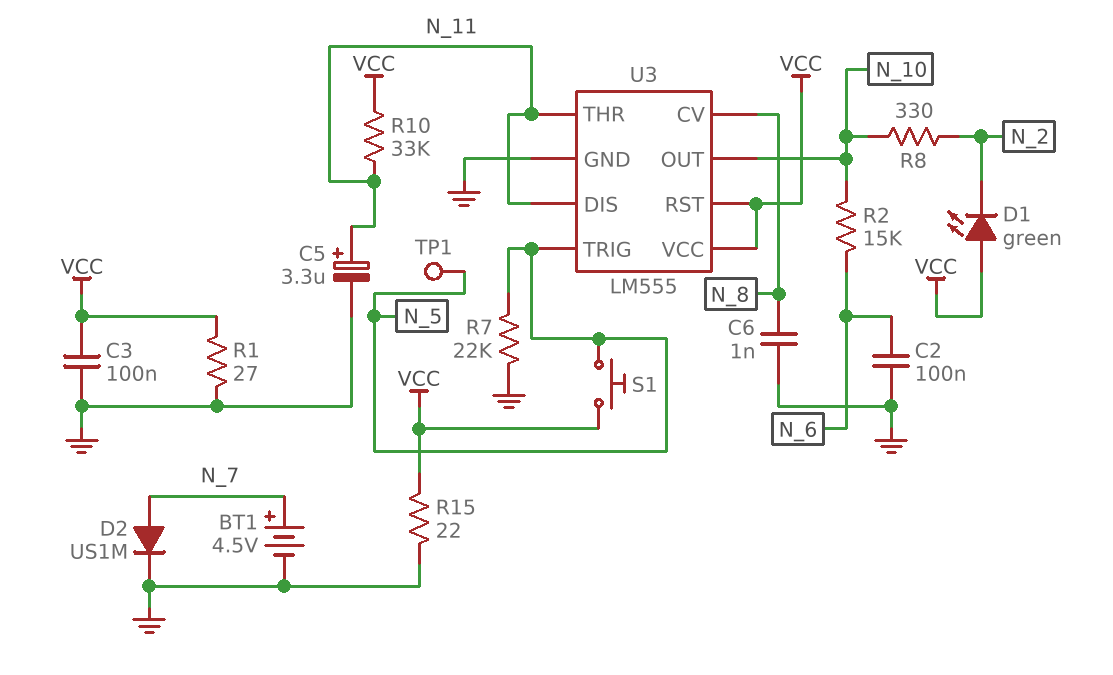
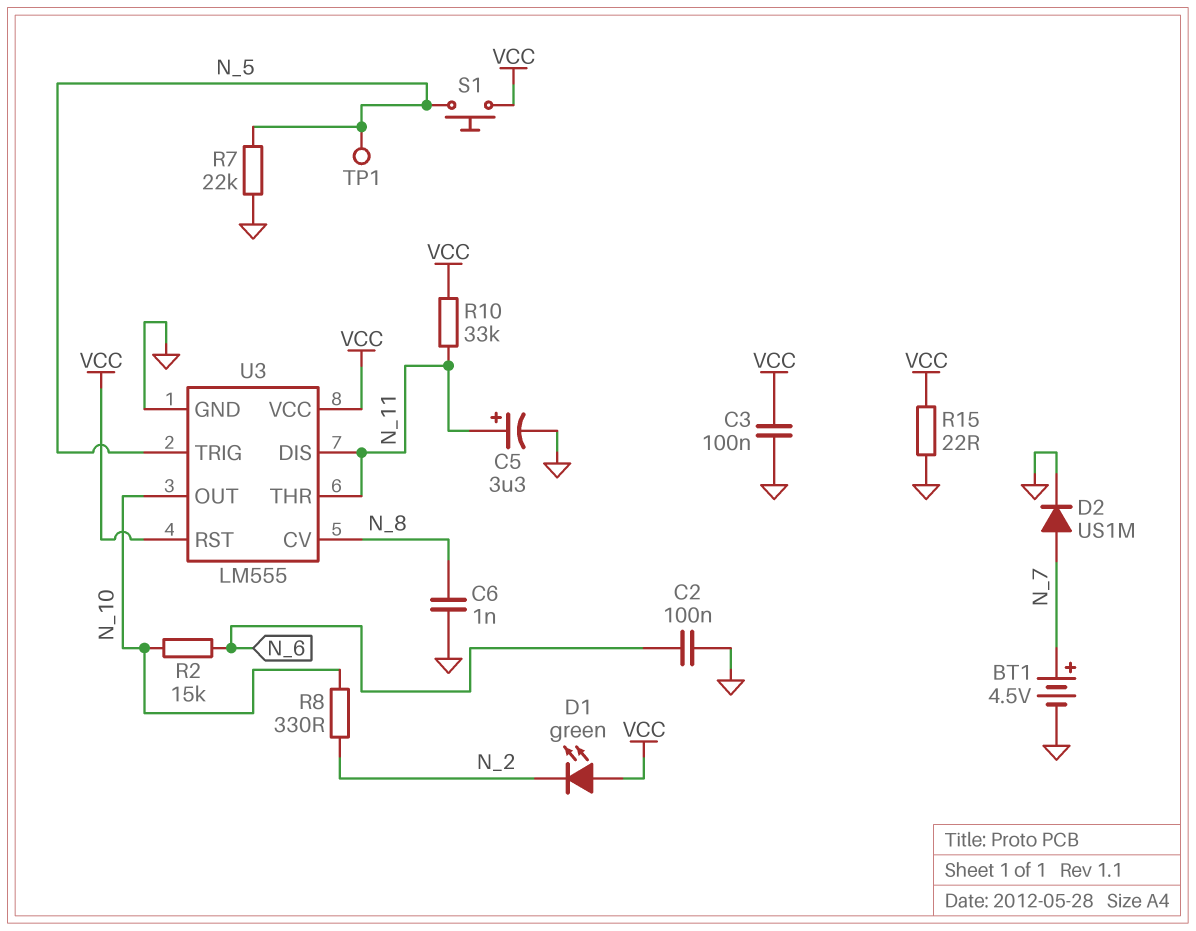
R1: 27 (GND, VCC) -> none

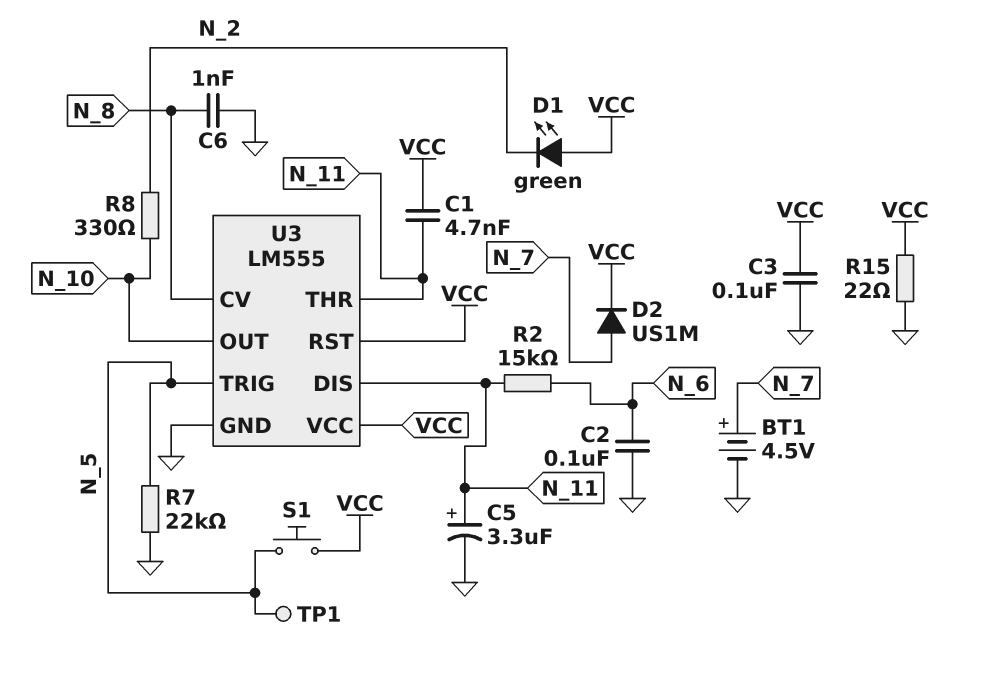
C1: none -> 4.7nF (N_11, VCC)
D2: diode US1M (A N_7, K GND) -> diode US1M (A N_7, K VCC)
R2: 15k (N_6, N_10) -> 15k (N_6, N_11)
R10: 33k (N_11, VCC) -> none

